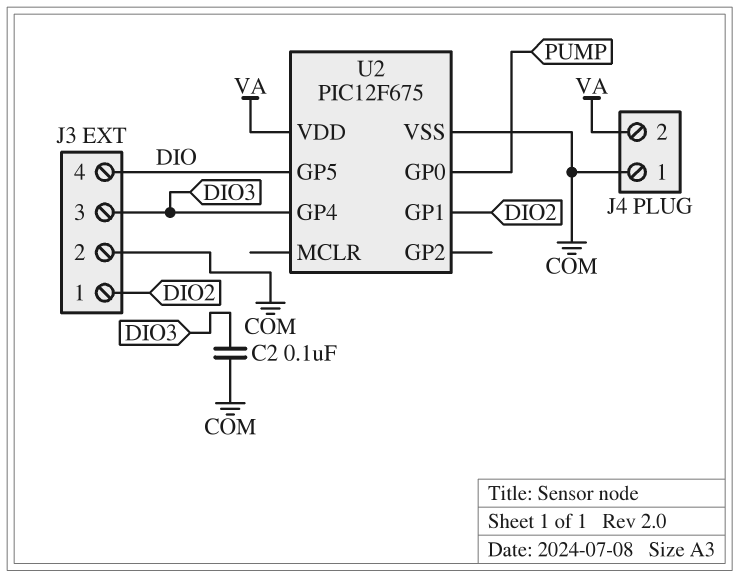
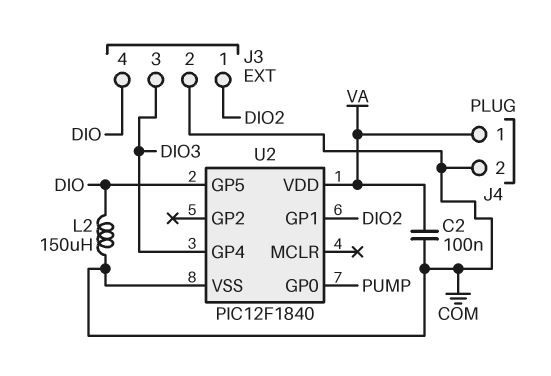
C2: 100nF (COM, DIO3) -> 100nF (COM, VA)
J4 pin 1: COM -> VA
J4 pin 2: VA -> COM
L2: none -> 150uH (COM, DIO)
U2: PIC12F675 -> PIC12F1840

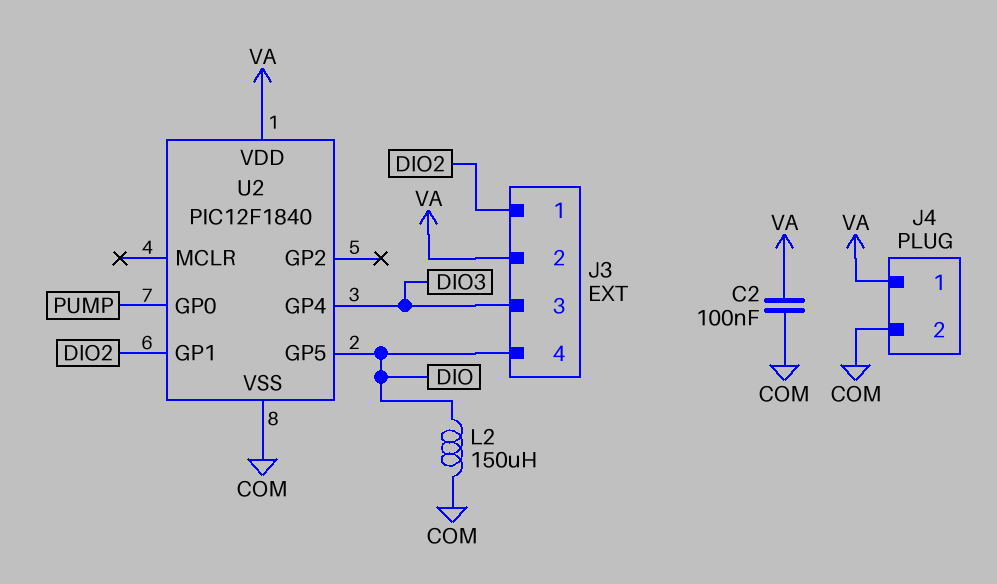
J3 pin 2: COM -> VA

